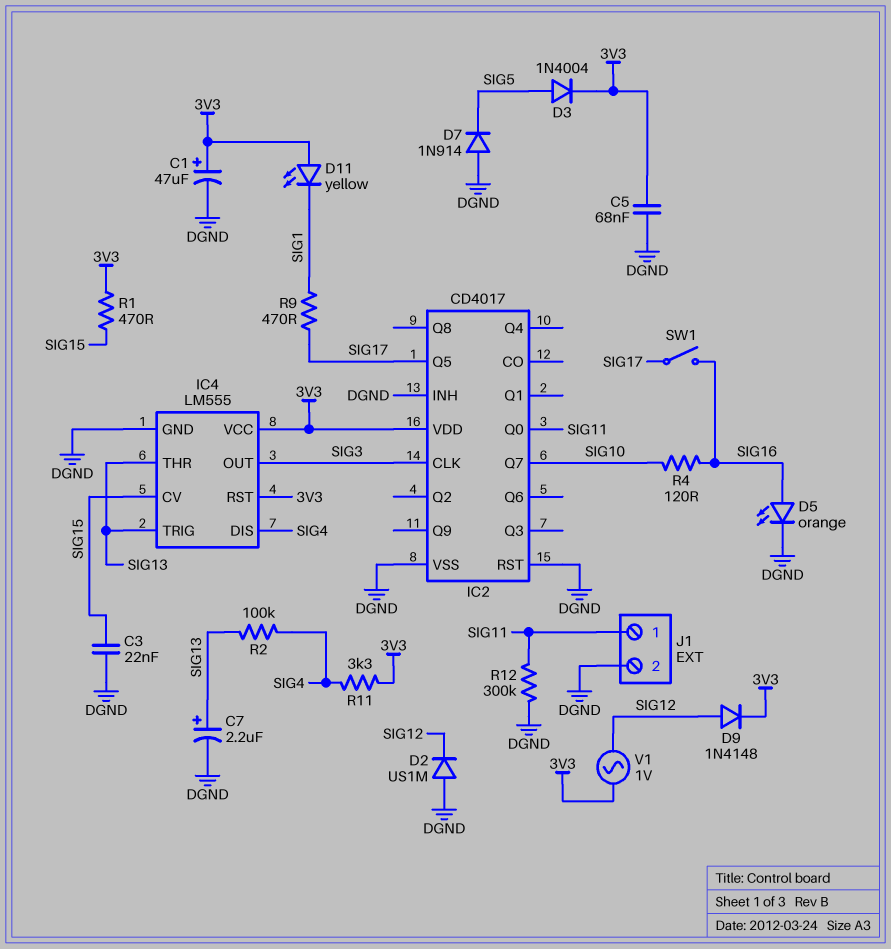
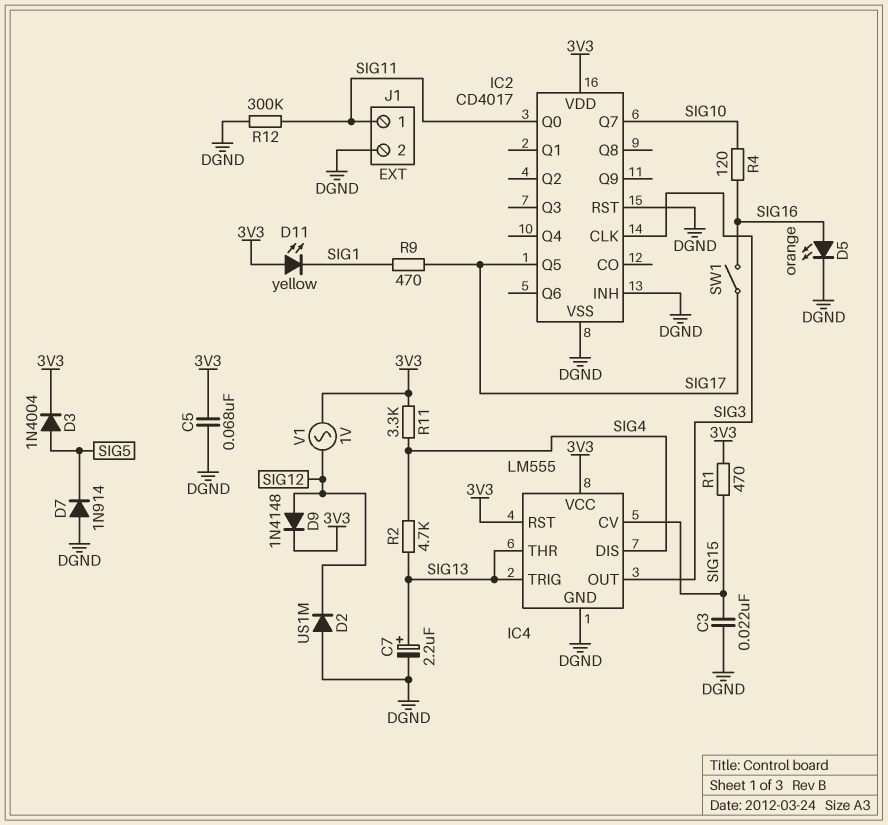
C1: 47uF (plus 3V3, minus DGND) -> none
R2: 100k (SIG4, SIG13) -> 4.7k (SIG4, SIG13)

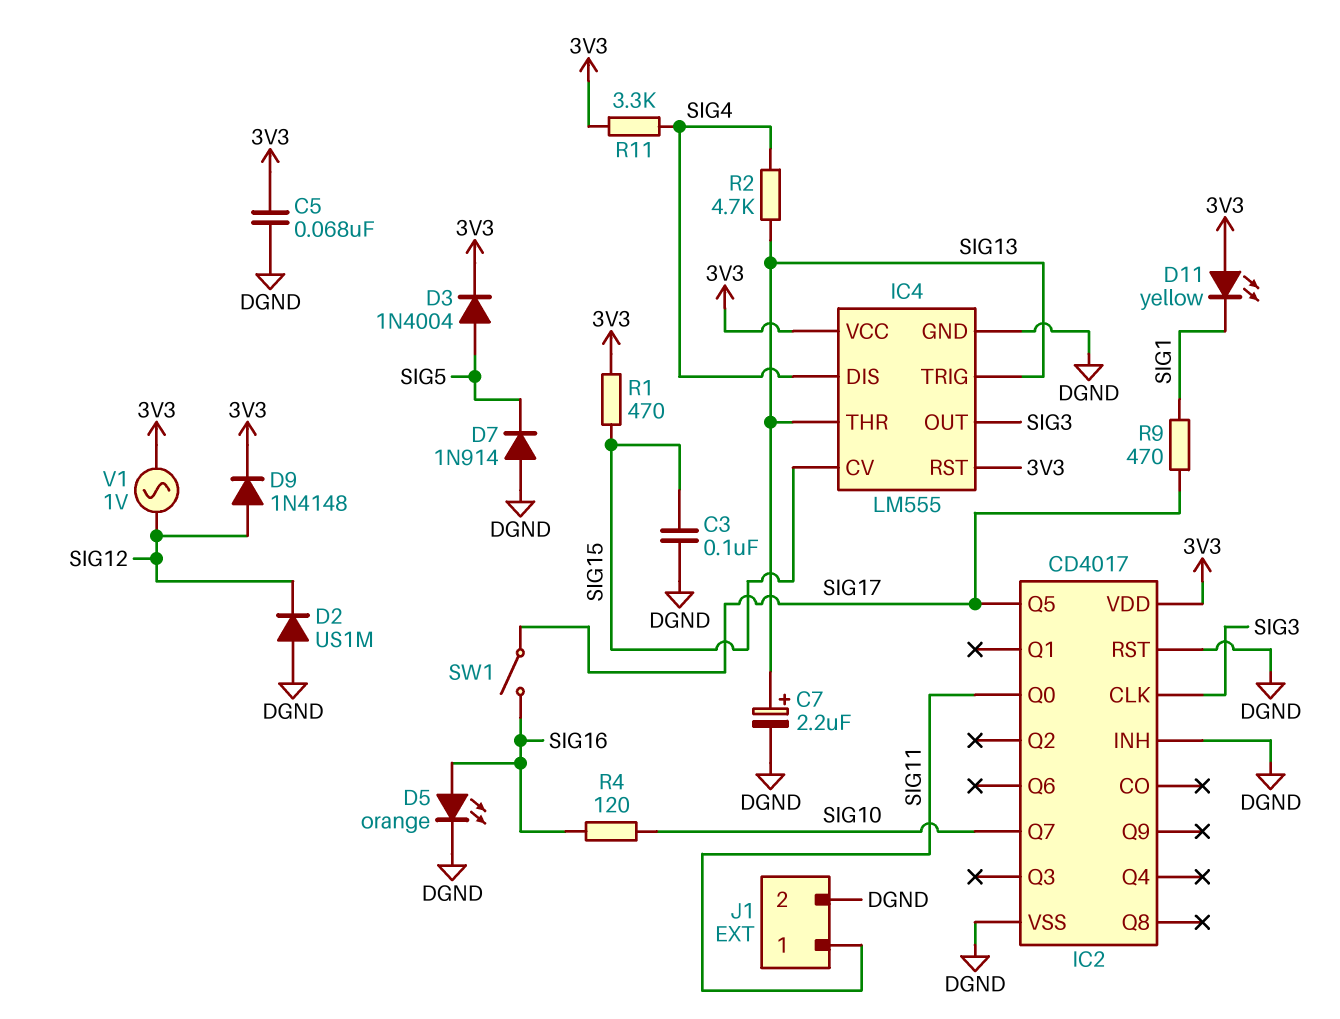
C3: 22nF (DGND, SIG15) -> 100nF (DGND, SIG15)
R12: 300k (DGND, SIG11) -> none

